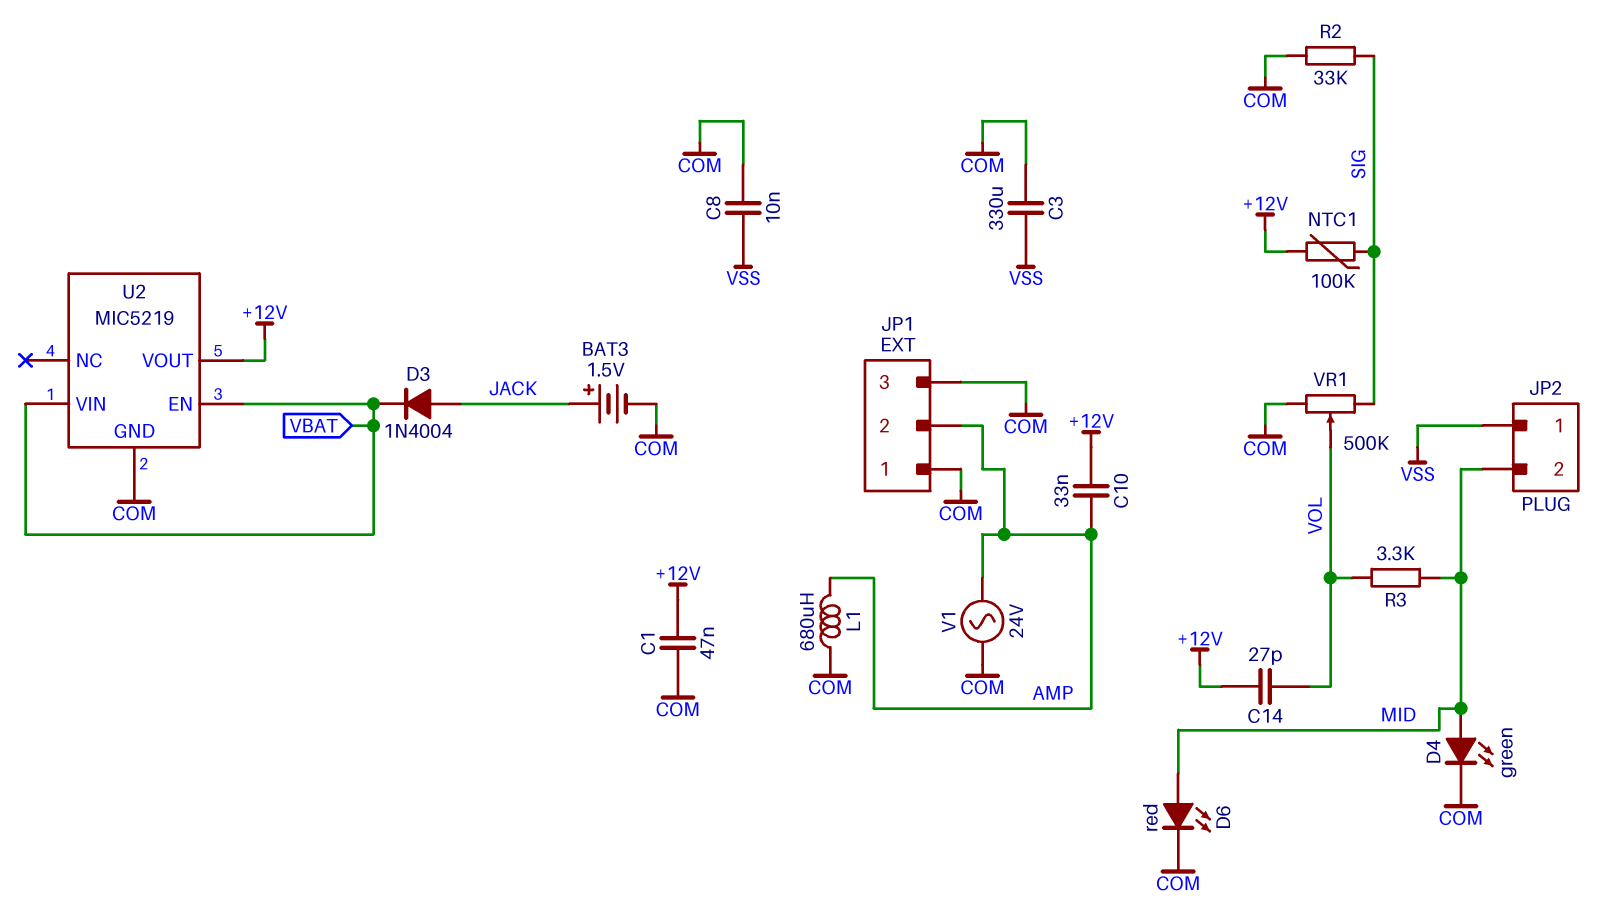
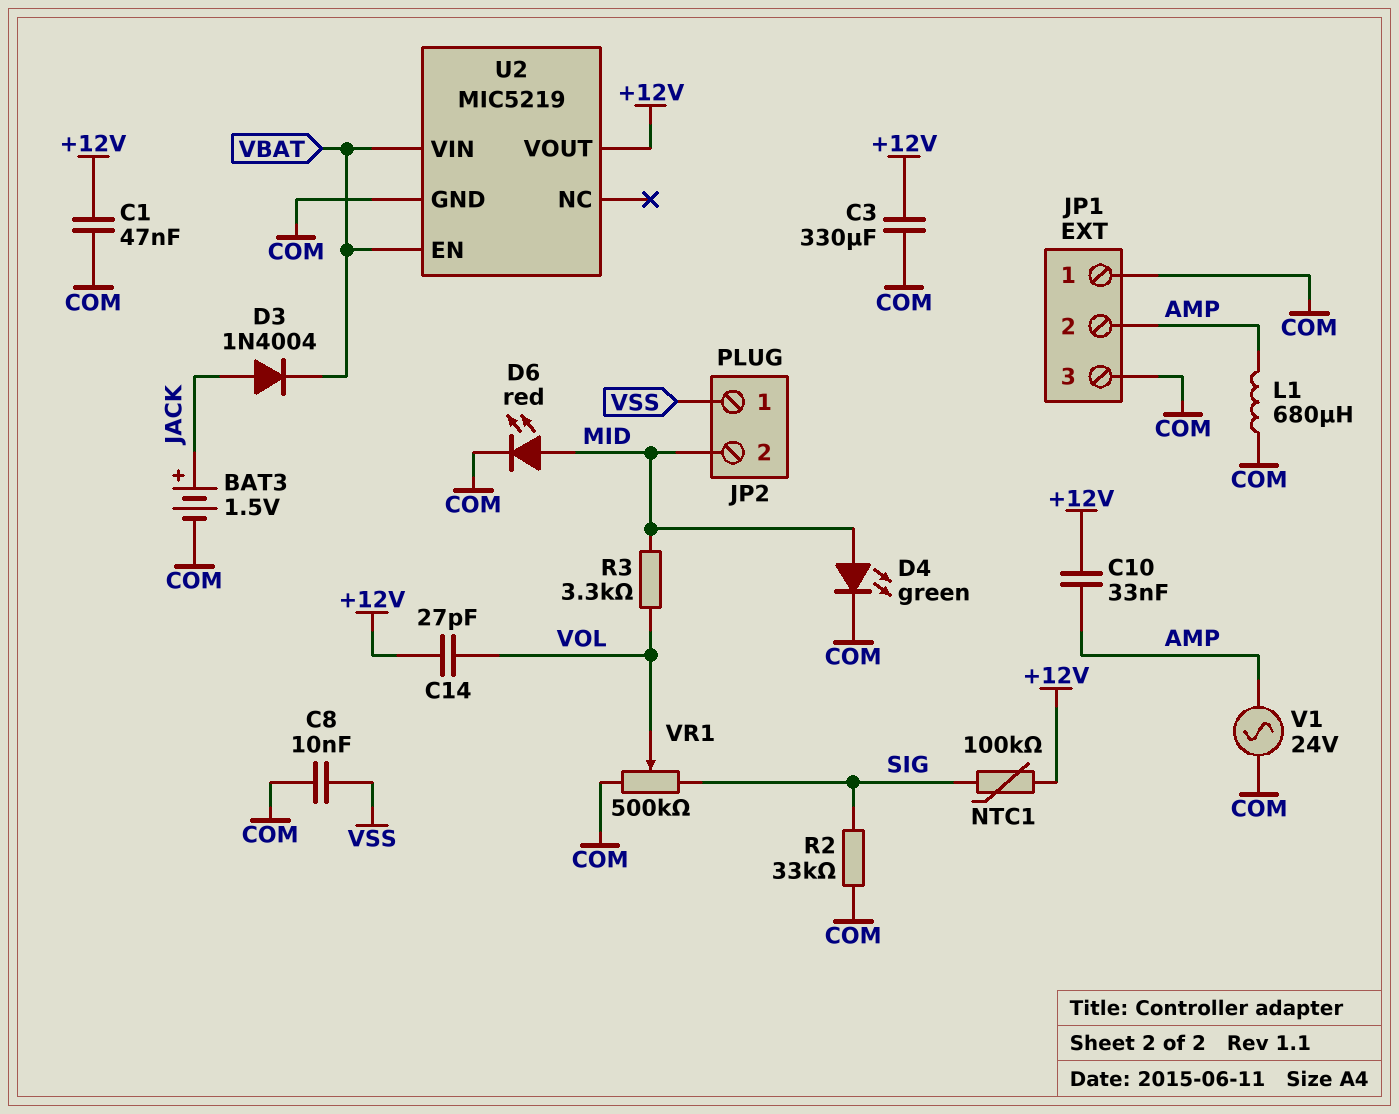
C3: 330uF (COM, VSS) -> 330uF (+12V, COM)

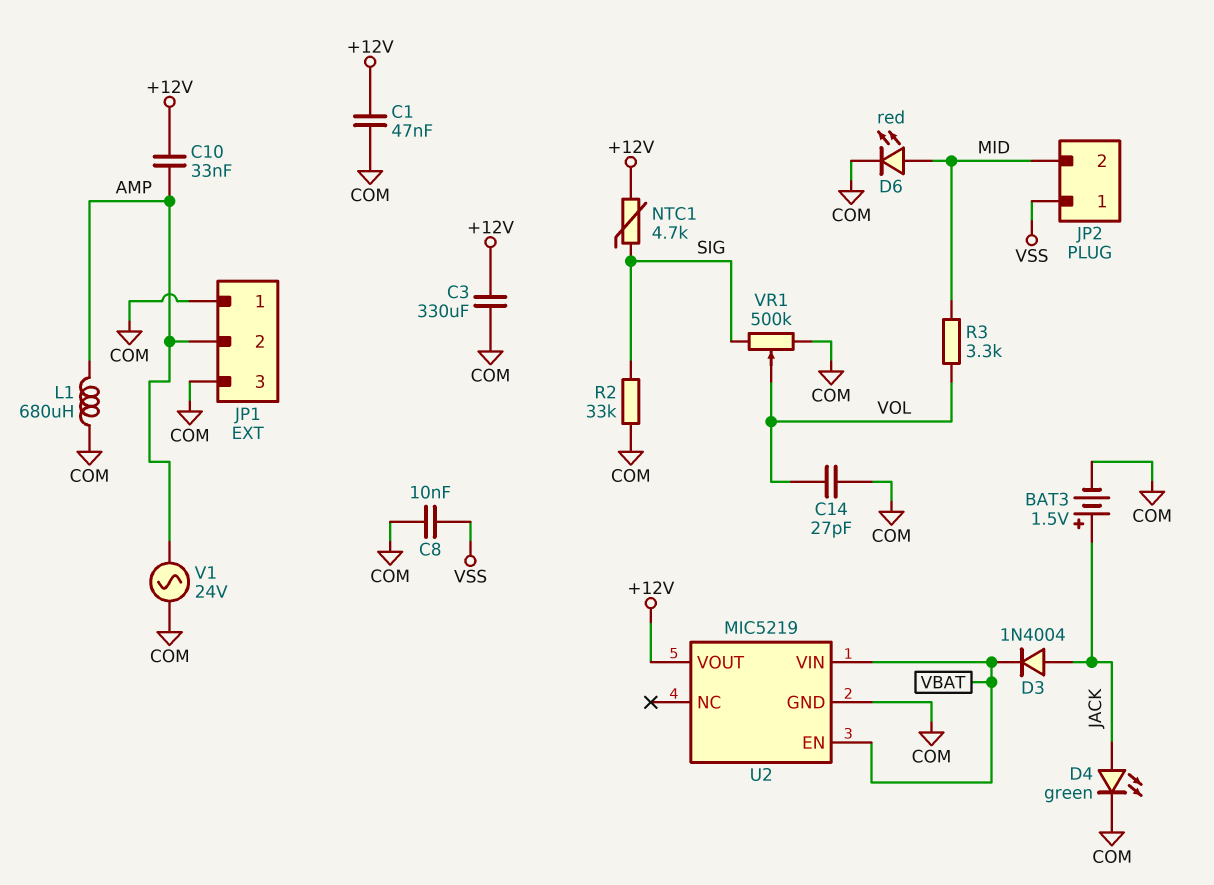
C14: 27pF (+12V, VOL) -> 27pF (COM, VOL)
D4: LED green (A MID, K COM) -> LED green (A JACK, K COM)
NTC1: 100k (+12V, SIG) -> 4.7k (+12V, SIG)

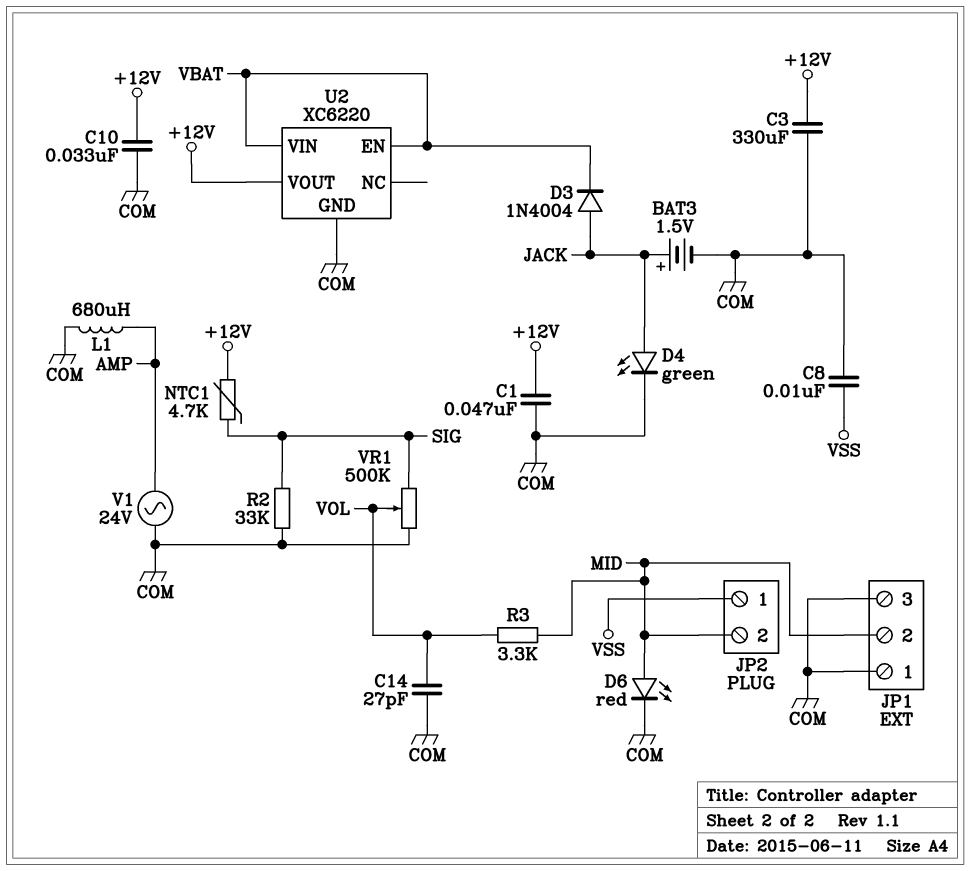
C10: 33nF (+12V, AMP) -> 33nF (+12V, COM)
JP1 pin 2: AMP -> MID
U2: MIC5219 -> XC6220

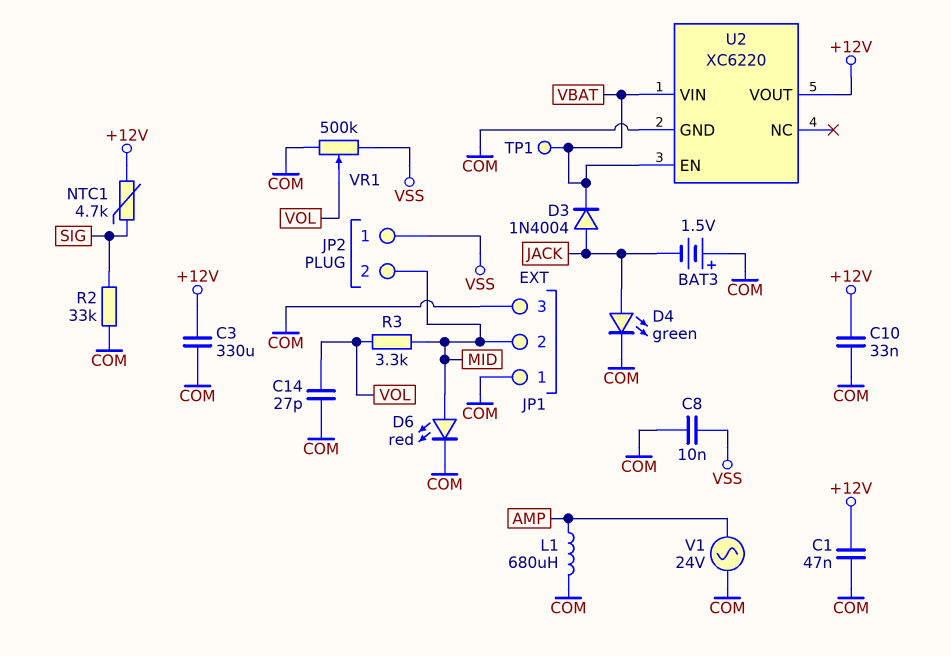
BAT3: 1.5V (plus JACK, minus COM) -> 1.5V (plus COM, minus JACK)
TP1: none -> test point (VBAT)
VR1: 500k (COM, SIG, wiper VOL) -> 500k (COM, VSS, wiper VOL)

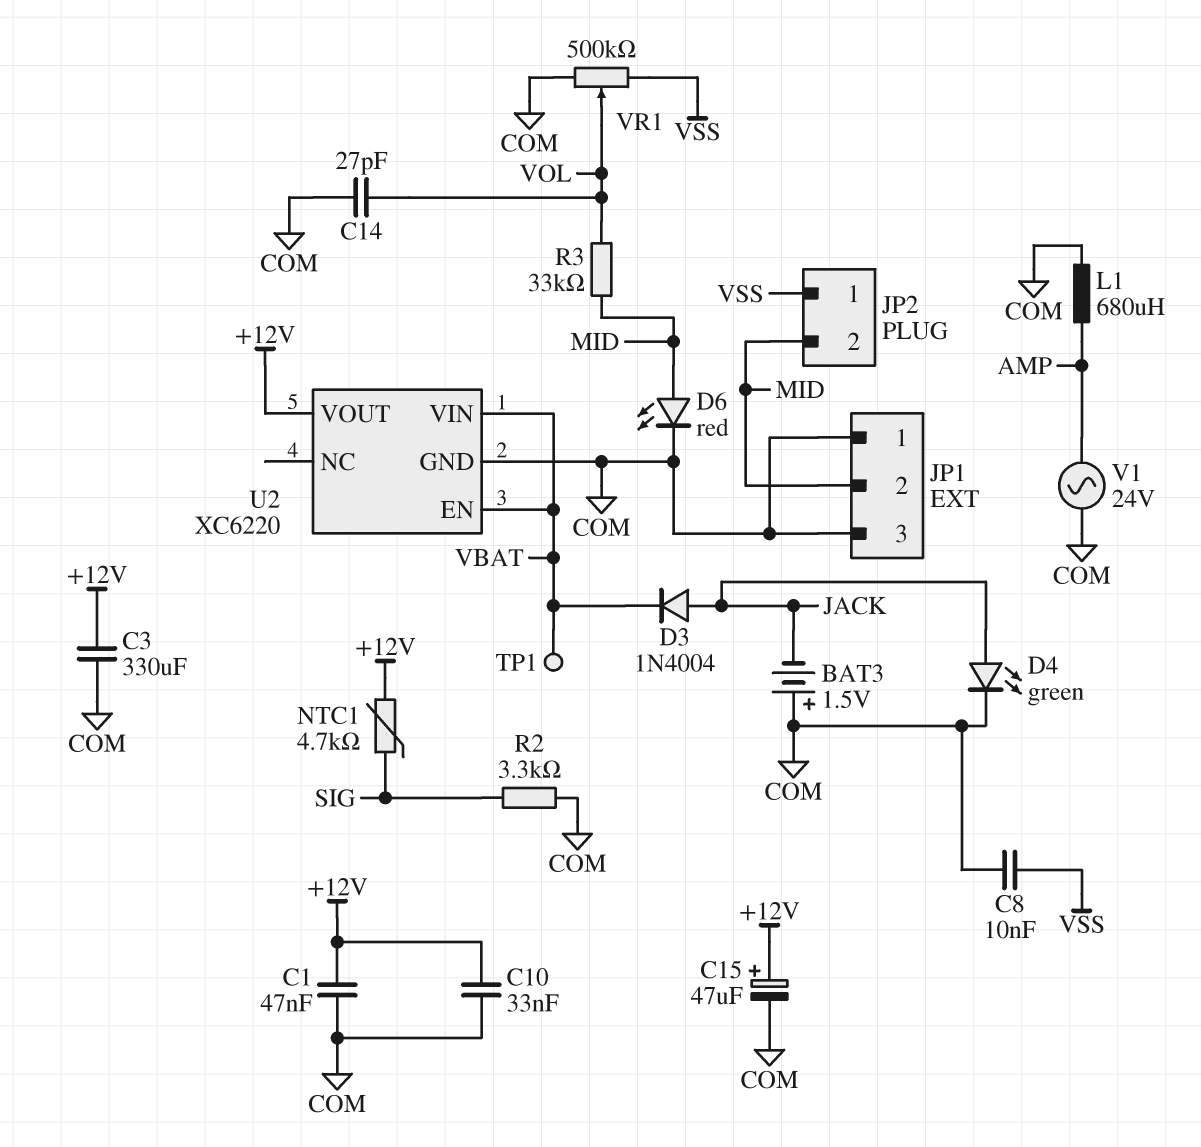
C15: none -> 47uF (plus +12V, minus COM)
R2: 33k (COM, SIG) -> 3.3k (COM, SIG)
R3: 3.3k (MID, VOL) -> 33k (MID, VOL)

